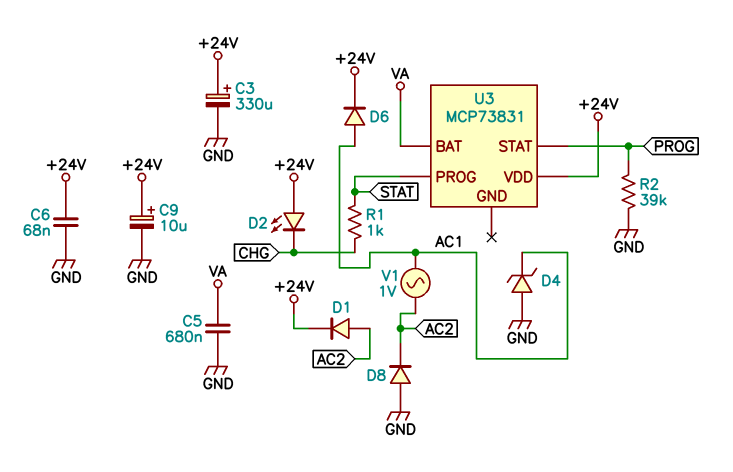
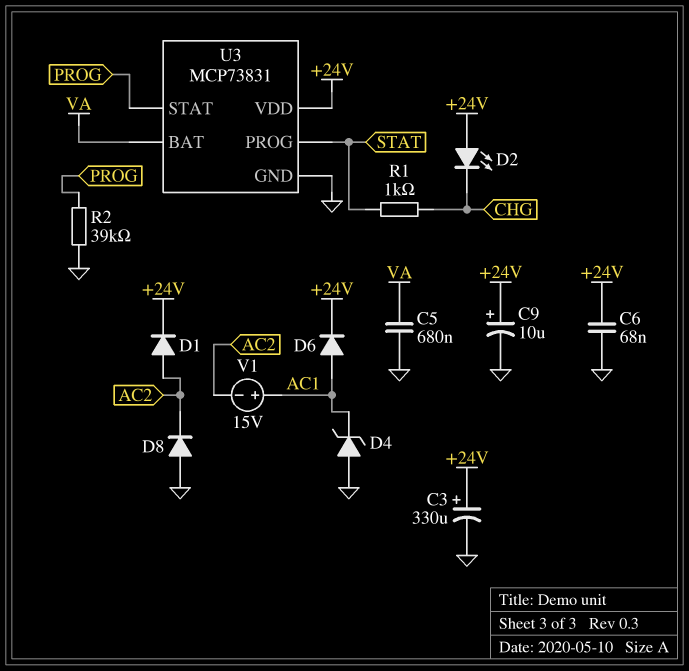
U3 pin GND: none -> GND
V1: AC 1V (AC1, AC2) -> 15V (plus AC1, minus AC2)

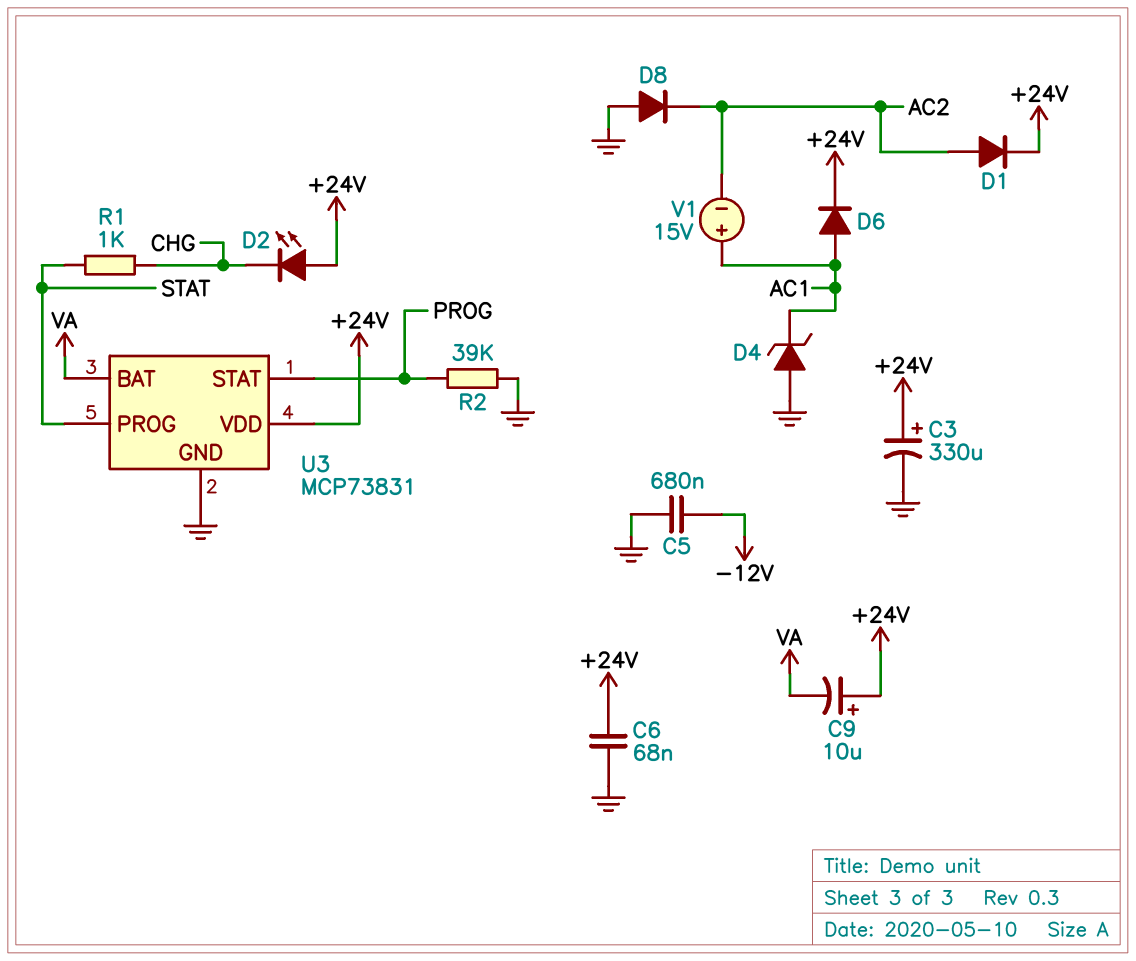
C5: 680nF (GND, VA) -> 680nF (-12V, GND)
C9: 10uF (plus +24V, minus GND) -> 10uF (plus +24V, minus VA)

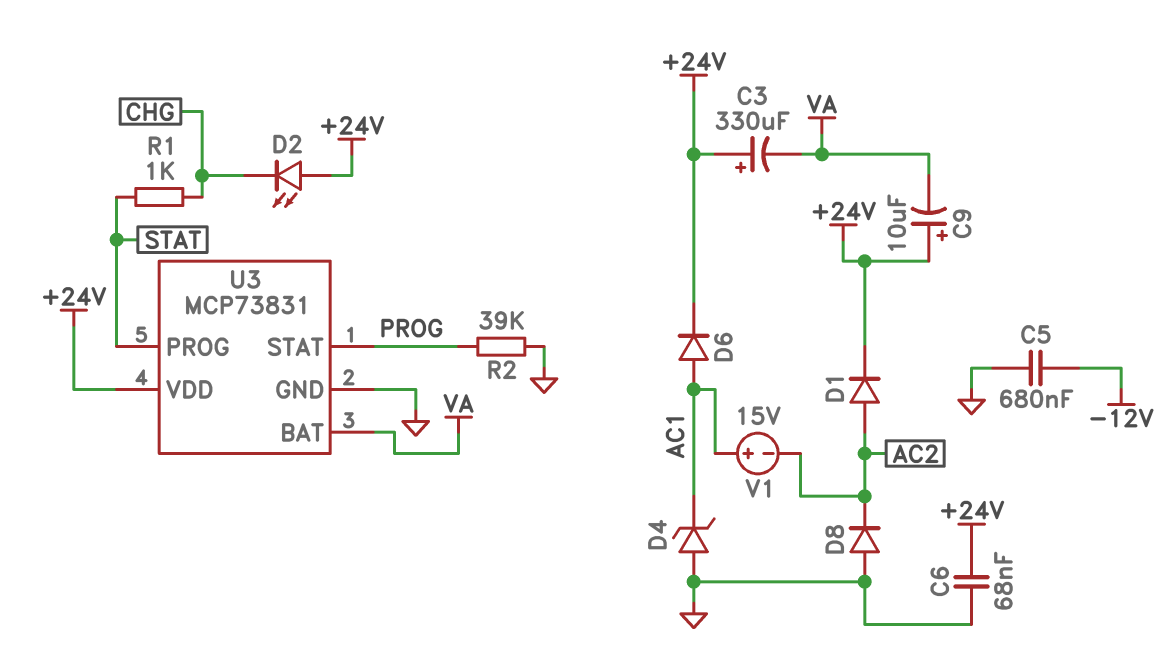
C3: 330uF (plus +24V, minus GND) -> 330uF (plus +24V, minus VA)

